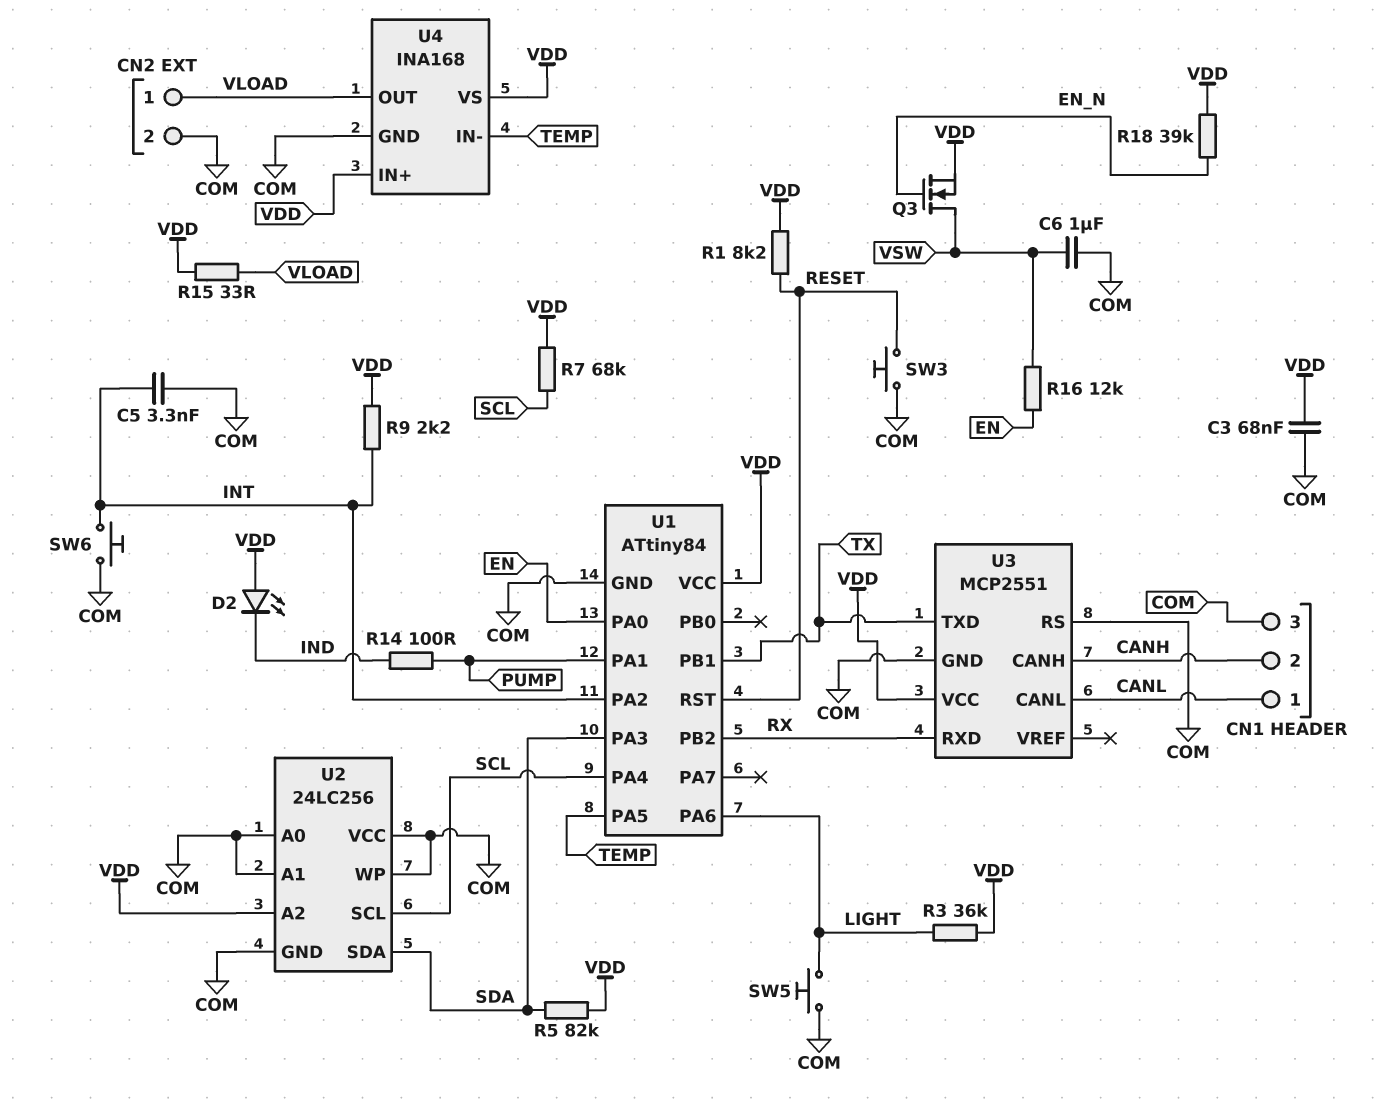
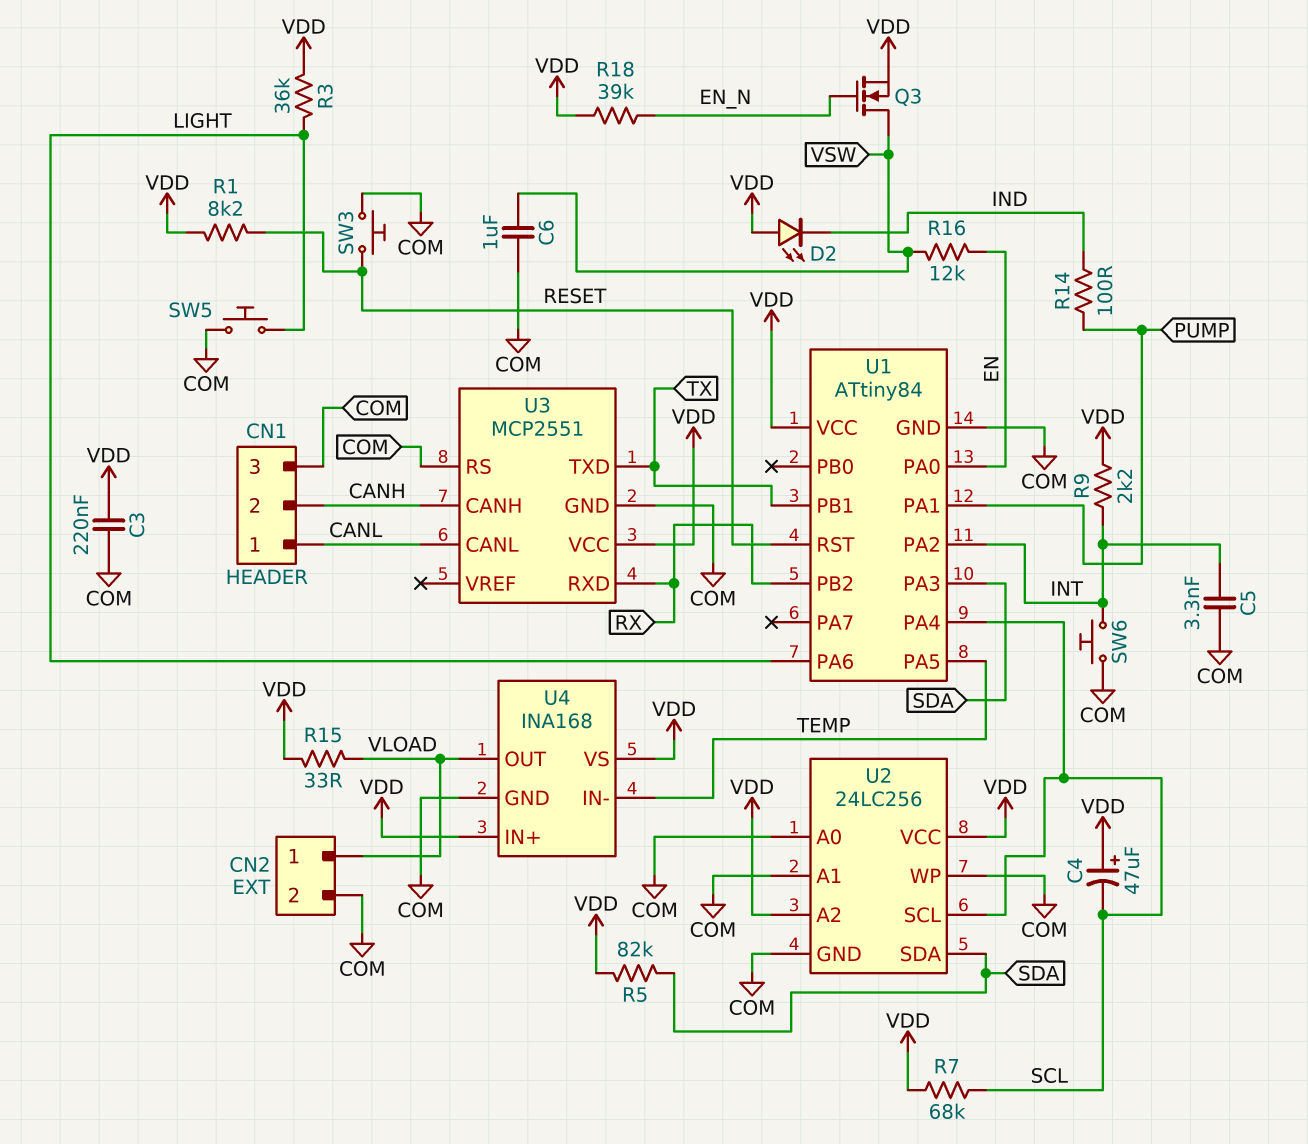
C3: 68nF (COM, VDD) -> 220nF (COM, VDD)
C4: none -> 47uF (plus VDD, minus SCL)
U2 pin VCC: COM -> VDD

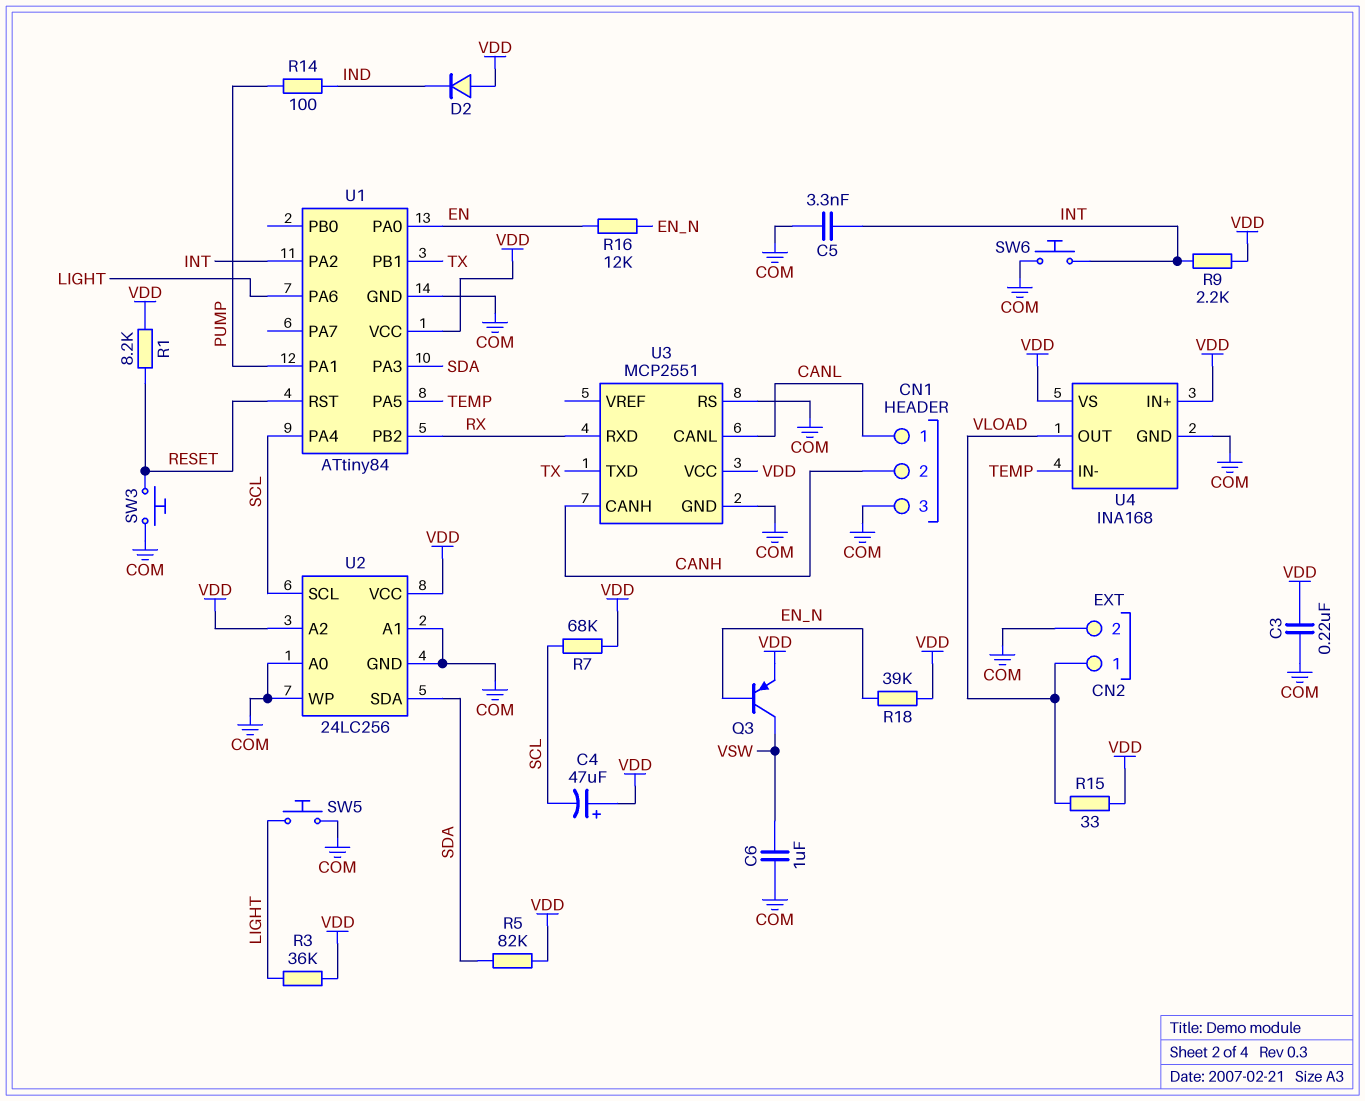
D2: LED (A VDD, K IND) -> diode (A VDD, K IND)
Q3: NMOS (G EN_N, D VSW, S VDD) -> PNP (B EN_N, C VSW, E VDD)
R16: 12k (EN, VSW) -> 12k (EN, EN_N)

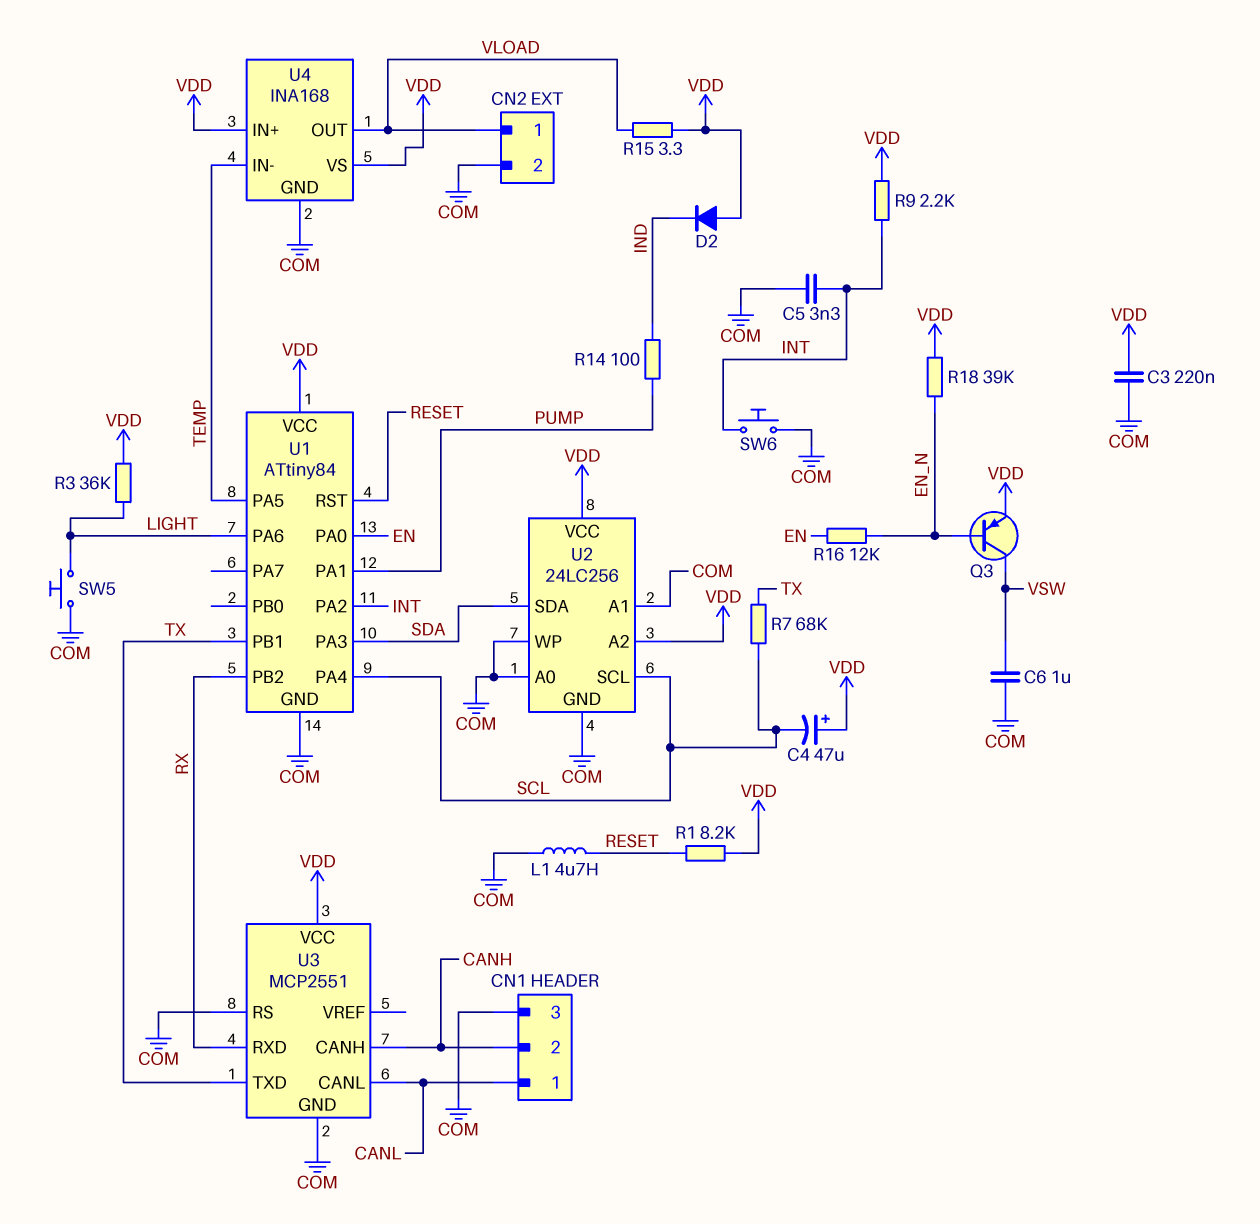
L1: none -> 4.7uH (COM, RESET)
R5: 82k (SDA, VDD) -> none
R7: 68k (SCL, VDD) -> 68k (SCL, TX)
R15: 33 (VDD, VLOAD) -> 3.3 (VDD, VLOAD)
SW3: button (COM, RESET) -> none

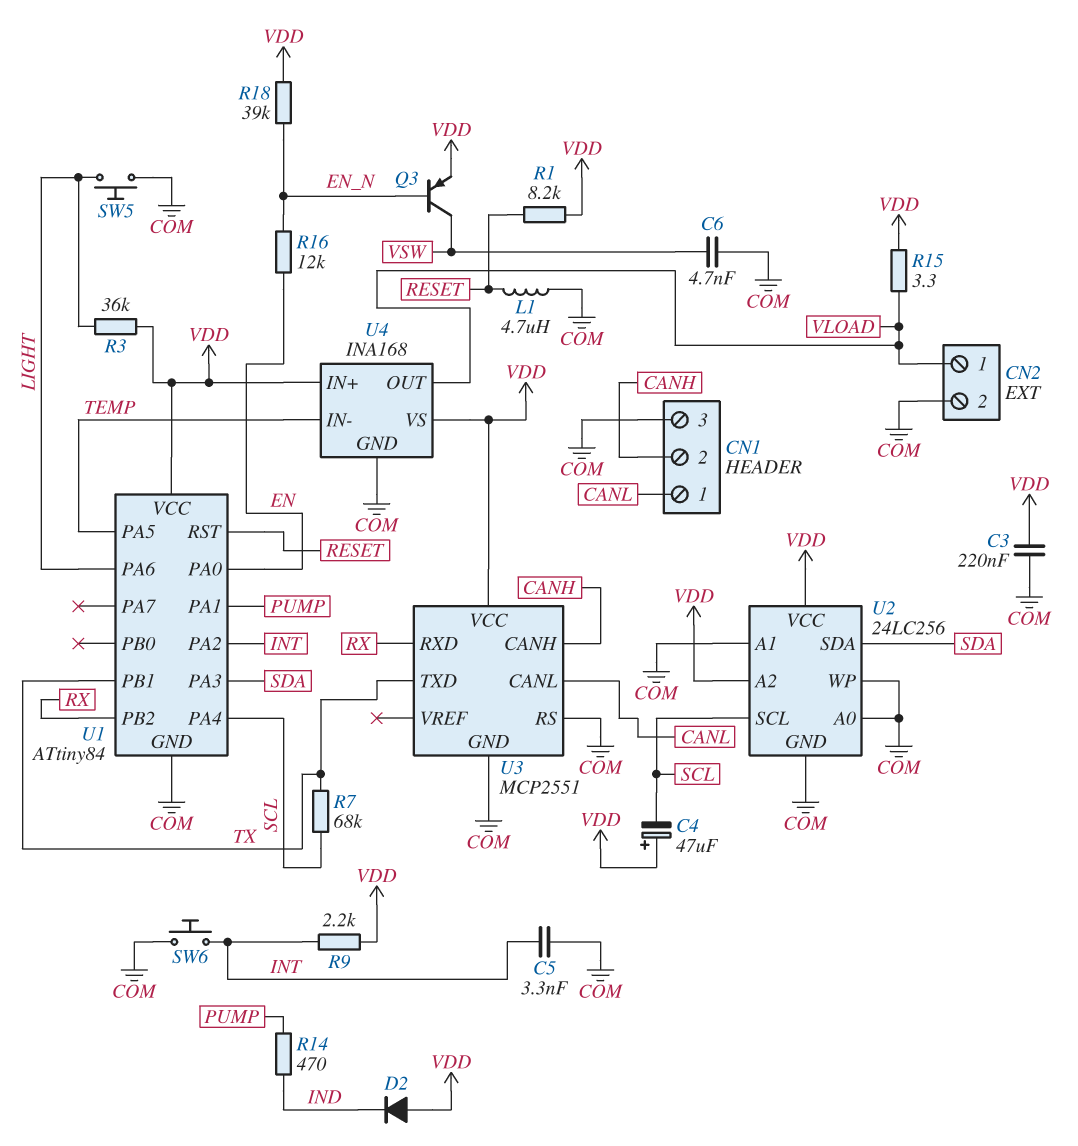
C6: 1uF (COM, VSW) -> 4.7nF (COM, VSW)
R14: 100 (IND, PUMP) -> 470 (IND, PUMP)

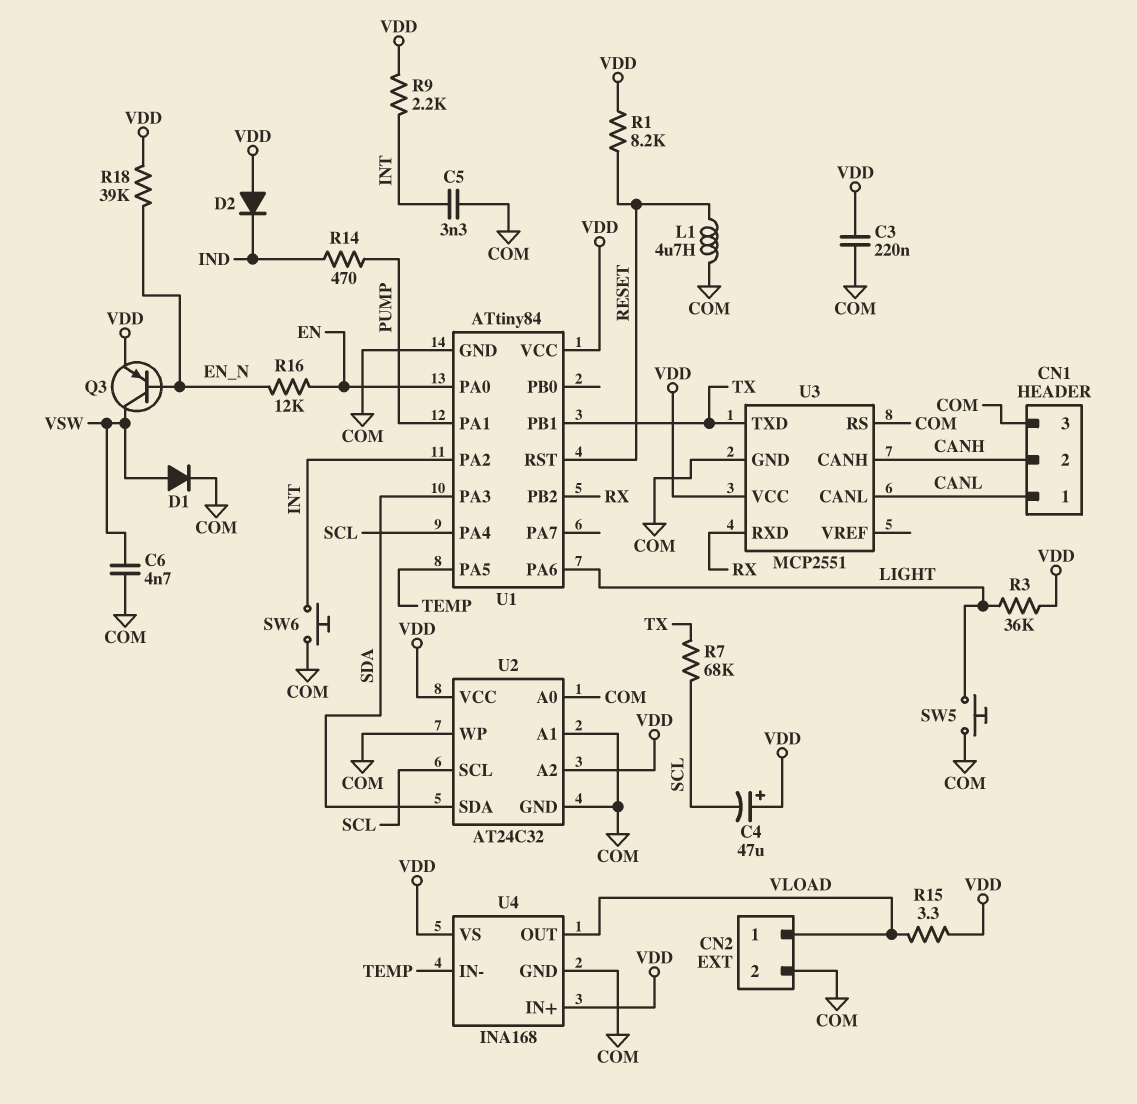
D1: none -> diode (A VSW, K COM)
U2: 24LC256 -> AT24C32

